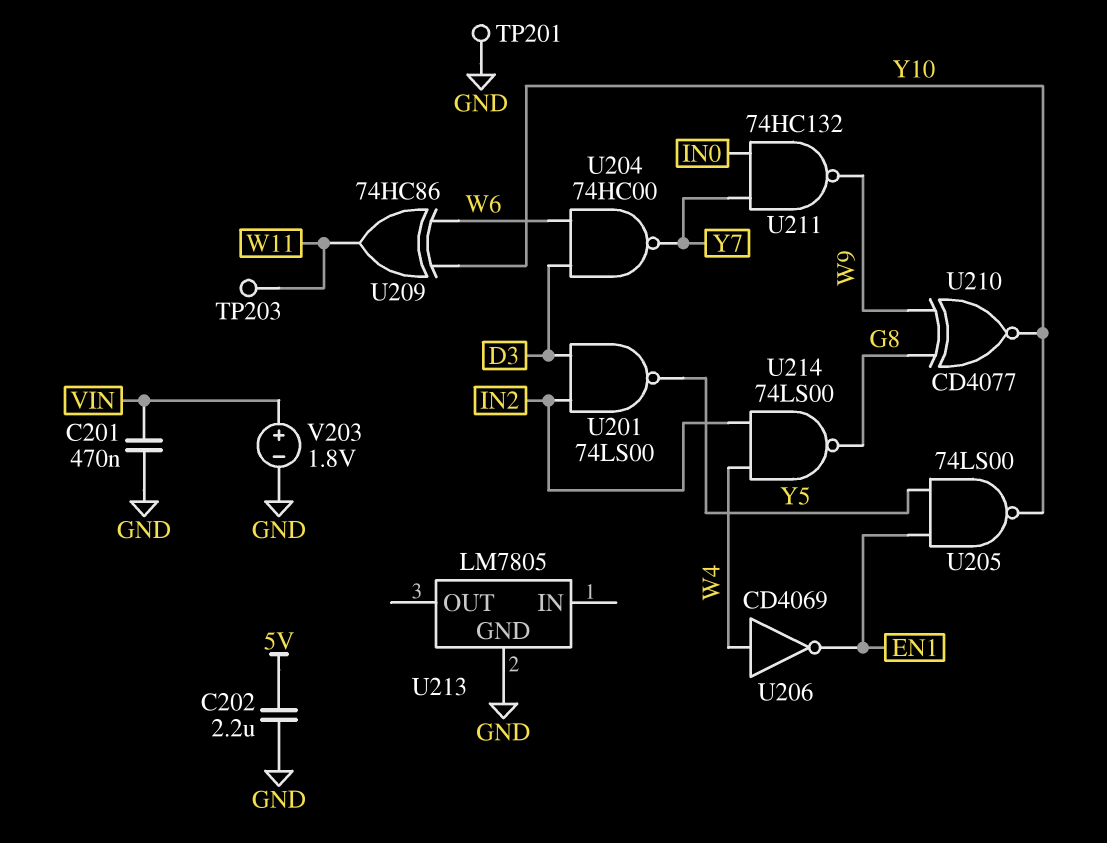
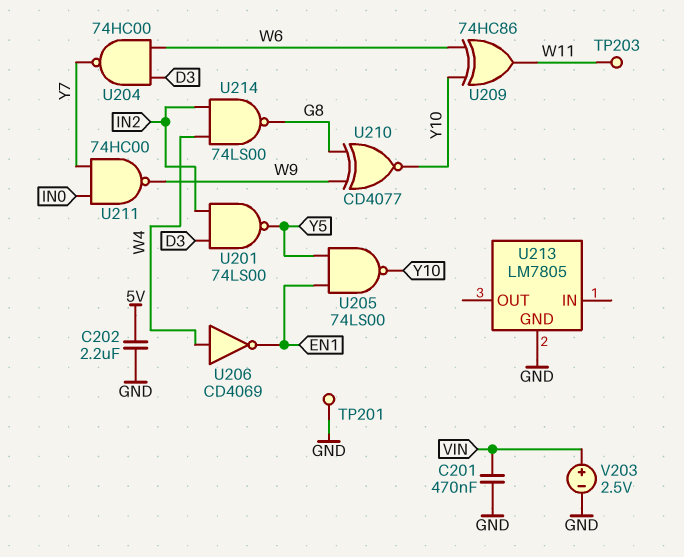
U211: NAND 74HC132 (in IN0, in Y7, out W9) -> NAND 74HC00 (in IN0, in Y7, out W9)
V203: 1.8V (plus VIN, minus GND) -> 2.5V (plus VIN, minus GND)

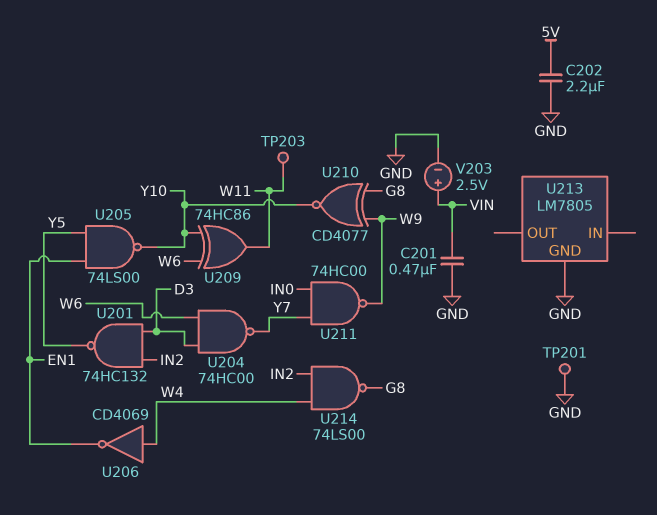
U201: NAND 74LS00 (in D3, in IN2, out Y5) -> NAND 74HC132 (in D3, in IN2, out Y5)

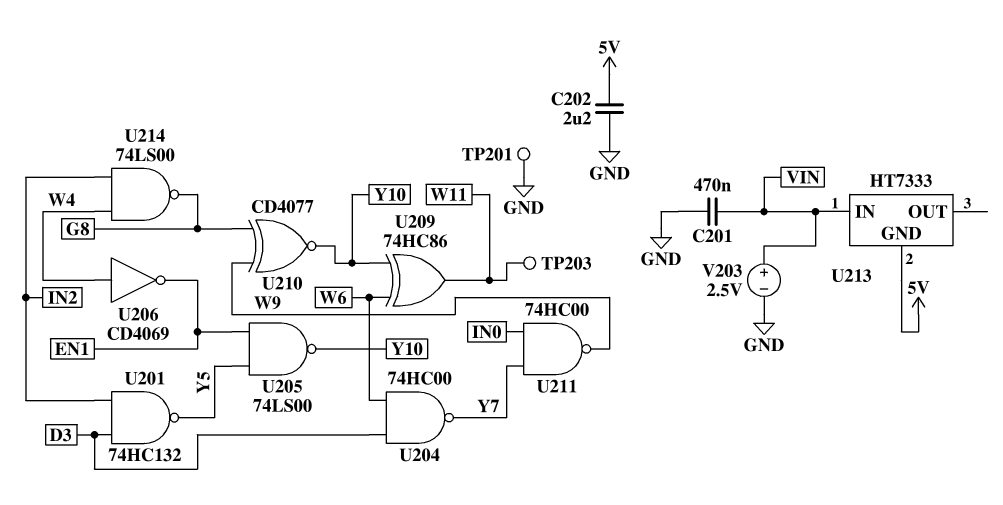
U213: LM7805 -> HT7333
U213 pin GND: GND -> 5V
U213 pin IN: none -> VIN

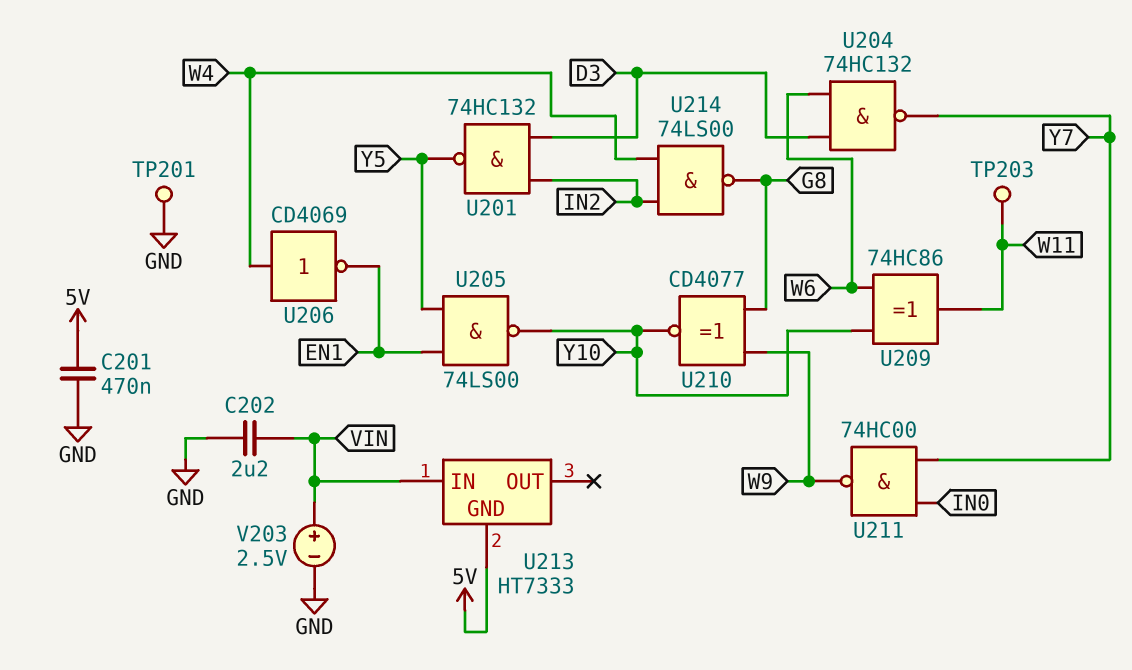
C201: 470nF (GND, VIN) -> 470nF (5V, GND)
C202: 2.2uF (5V, GND) -> 2.2uF (GND, VIN)
U204: NAND 74HC00 (in D3, in W6, out Y7) -> NAND 74HC132 (in D3, in W6, out Y7)

